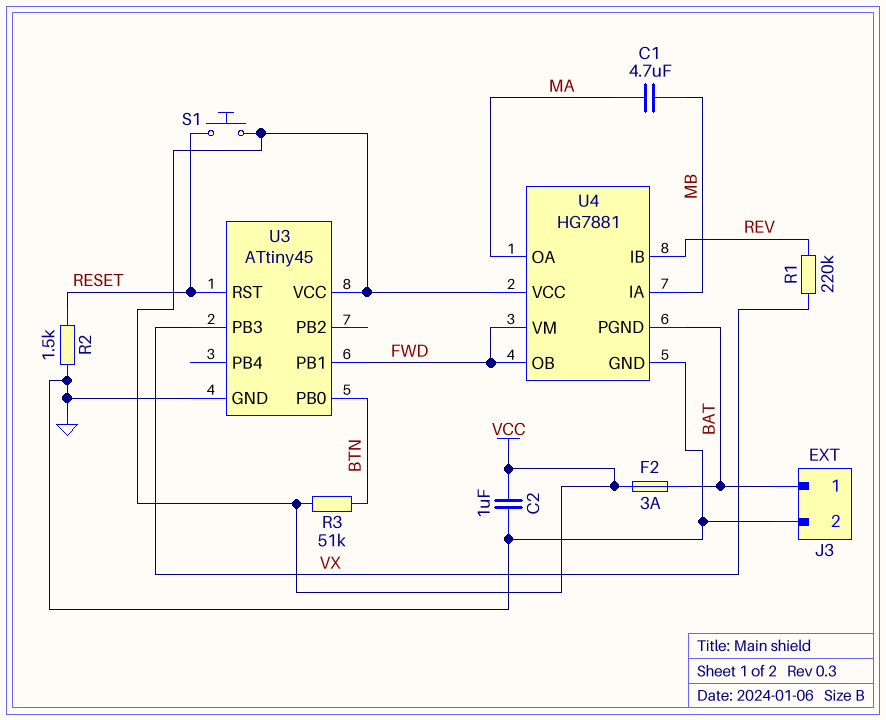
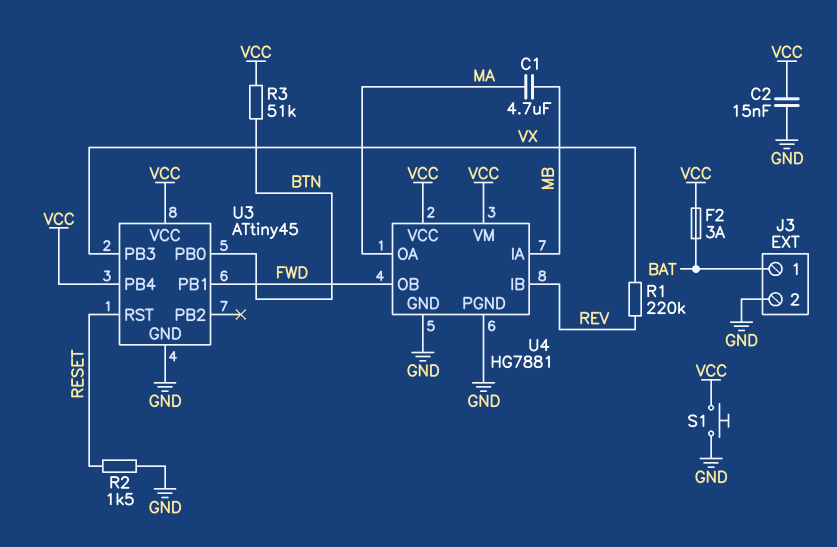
C2: 1uF (GND, VCC) -> 15nF (GND, VCC)
S1: button (RESET, VCC) -> button (GND, VCC)
U3 pin PB4: none -> VCC
U4 pin PGND: BAT -> GND
U4 pin VM: FWD -> VCC

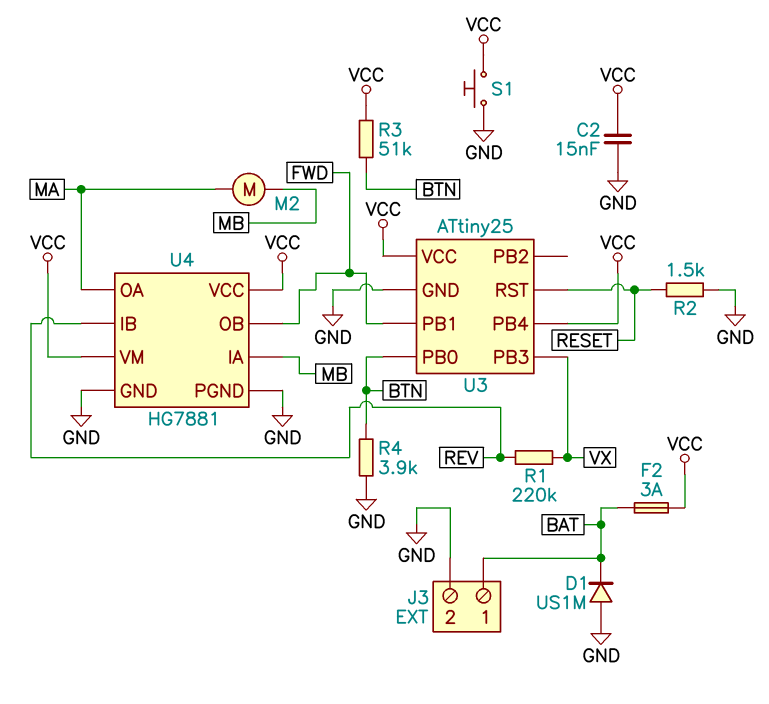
C1: 4.7uF (MA, MB) -> none
D1: none -> diode US1M (A GND, K BAT)
M2: none -> motor (MA, MB)
R4: none -> 3.9k (BTN, GND)
U3: ATtiny45 -> ATtiny25

